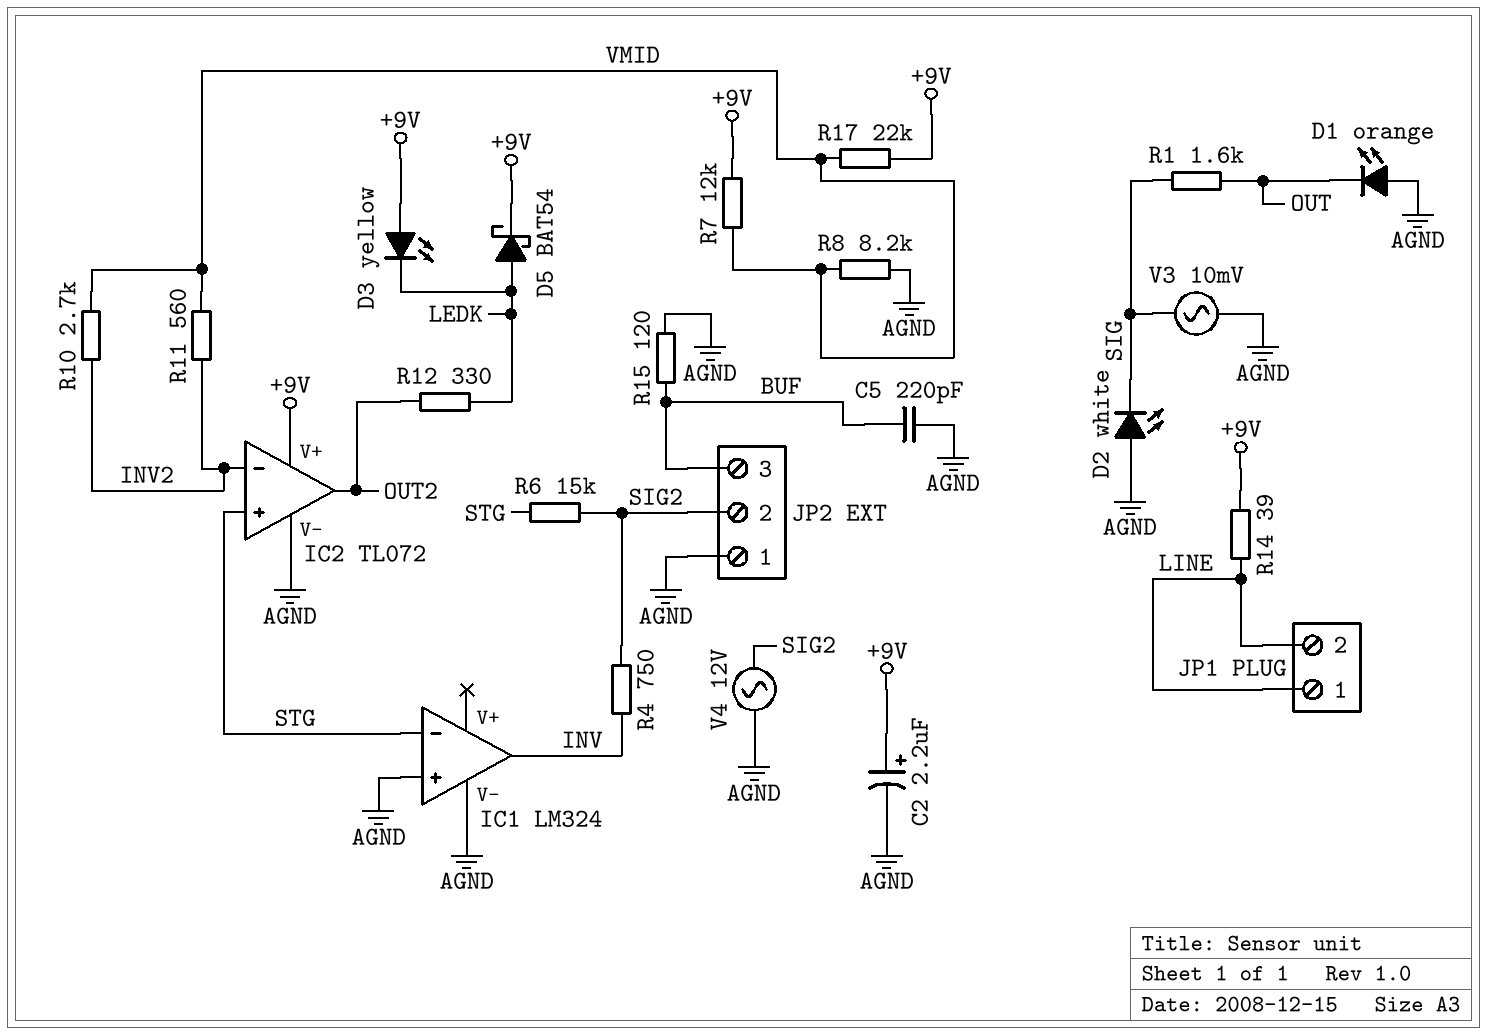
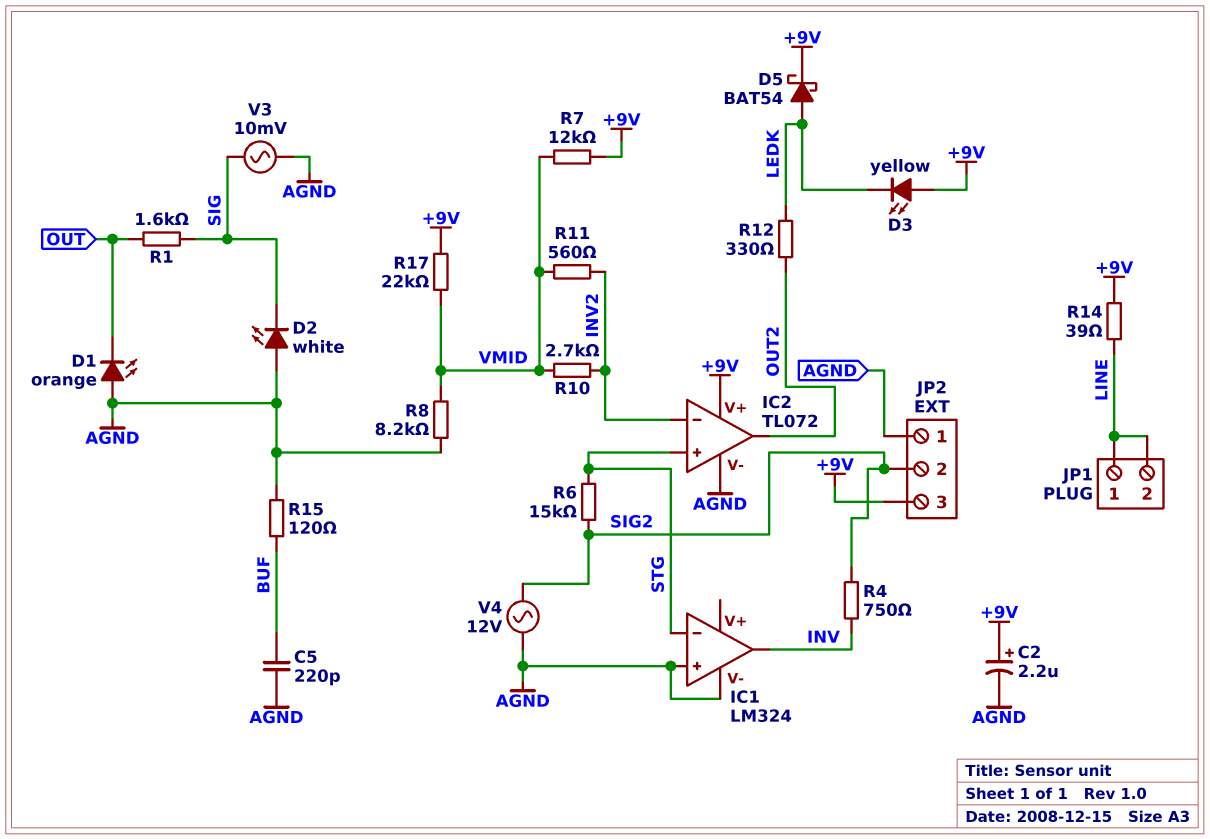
JP2 pin 3: BUF -> +9V

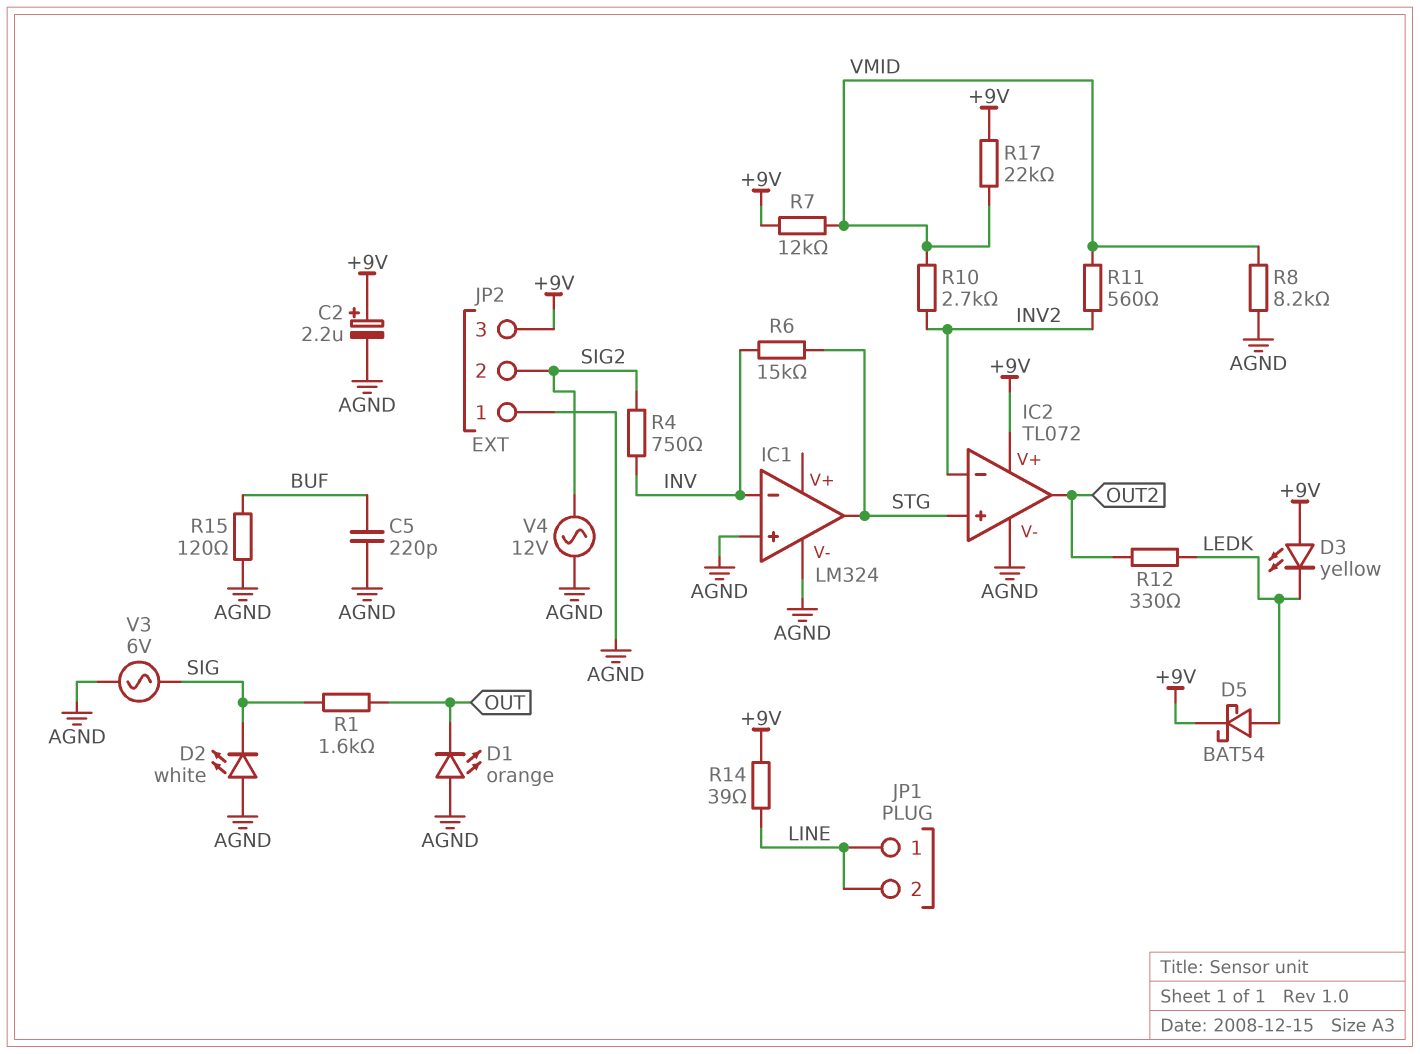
IC1 pin in-: STG -> INV
IC1 pin out: INV -> STG
R6: 15k (SIG2, STG) -> 15k (INV, STG)
V3: AC 10mV (AGND, SIG) -> AC 6V (AGND, SIG)

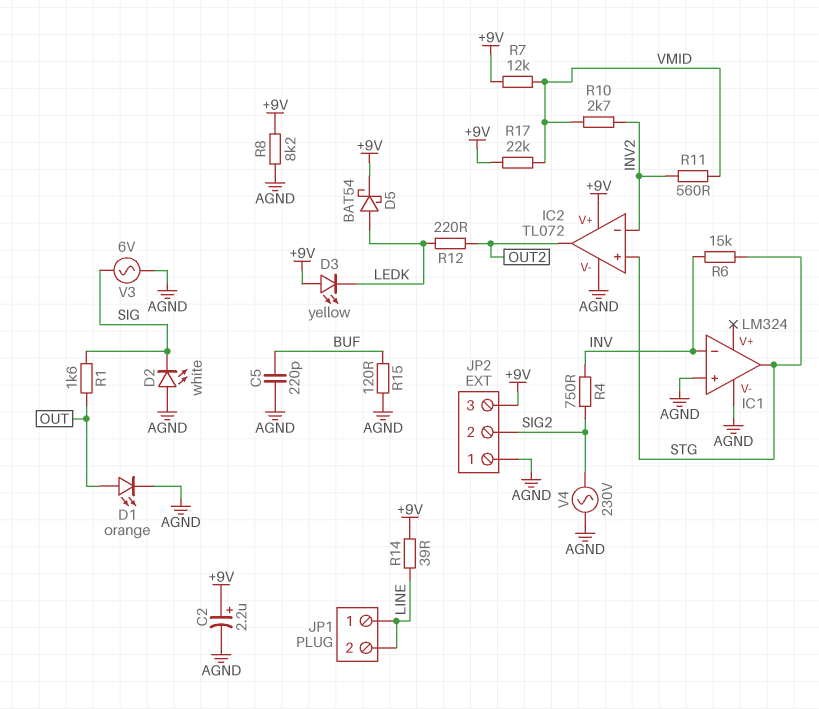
D1: LED orange (A AGND, K OUT) -> LED orange (A OUT, K AGND)
R8: 8.2k (AGND, VMID) -> 8.2k (+9V, AGND)
R12: 330 (LEDK, OUT2) -> 220 (LEDK, OUT2)
V4: AC 12V (AGND, SIG2) -> AC 230V (AGND, SIG2)

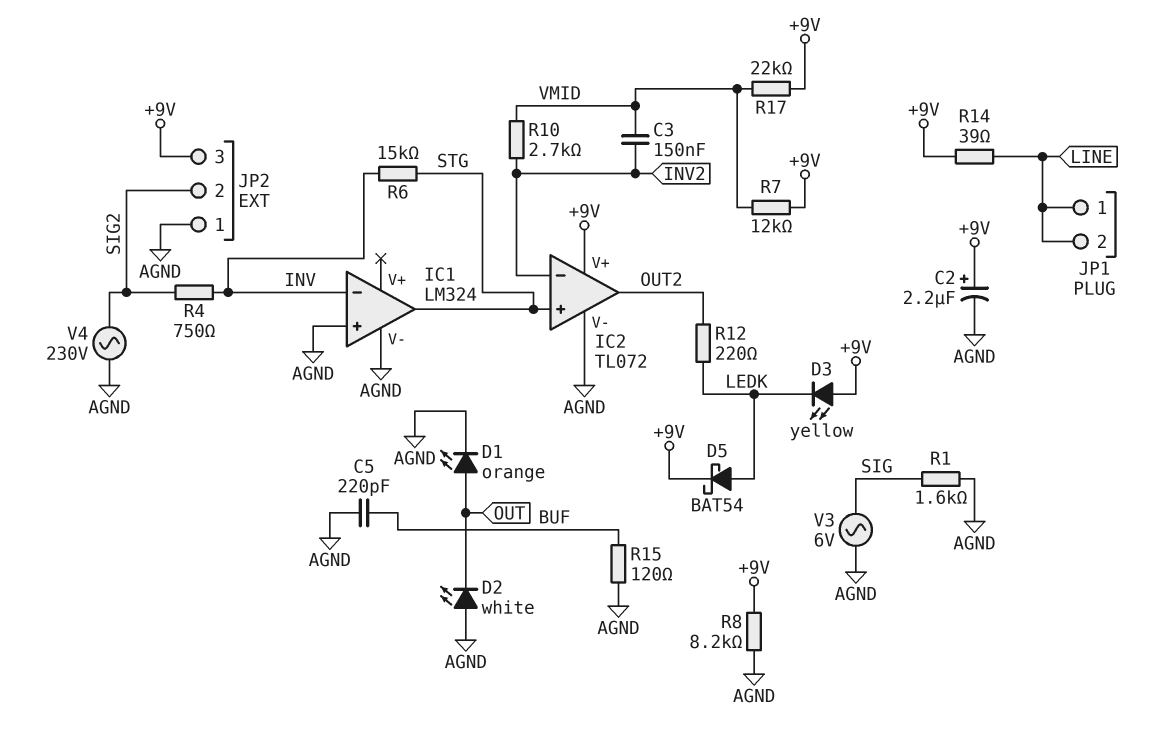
C3: none -> 150nF (INV2, VMID)
D2: LED white (A AGND, K SIG) -> LED white (A AGND, K OUT)
R1: 1.6k (OUT, SIG) -> 1.6k (AGND, SIG)
R11: 560 (INV2, VMID) -> none

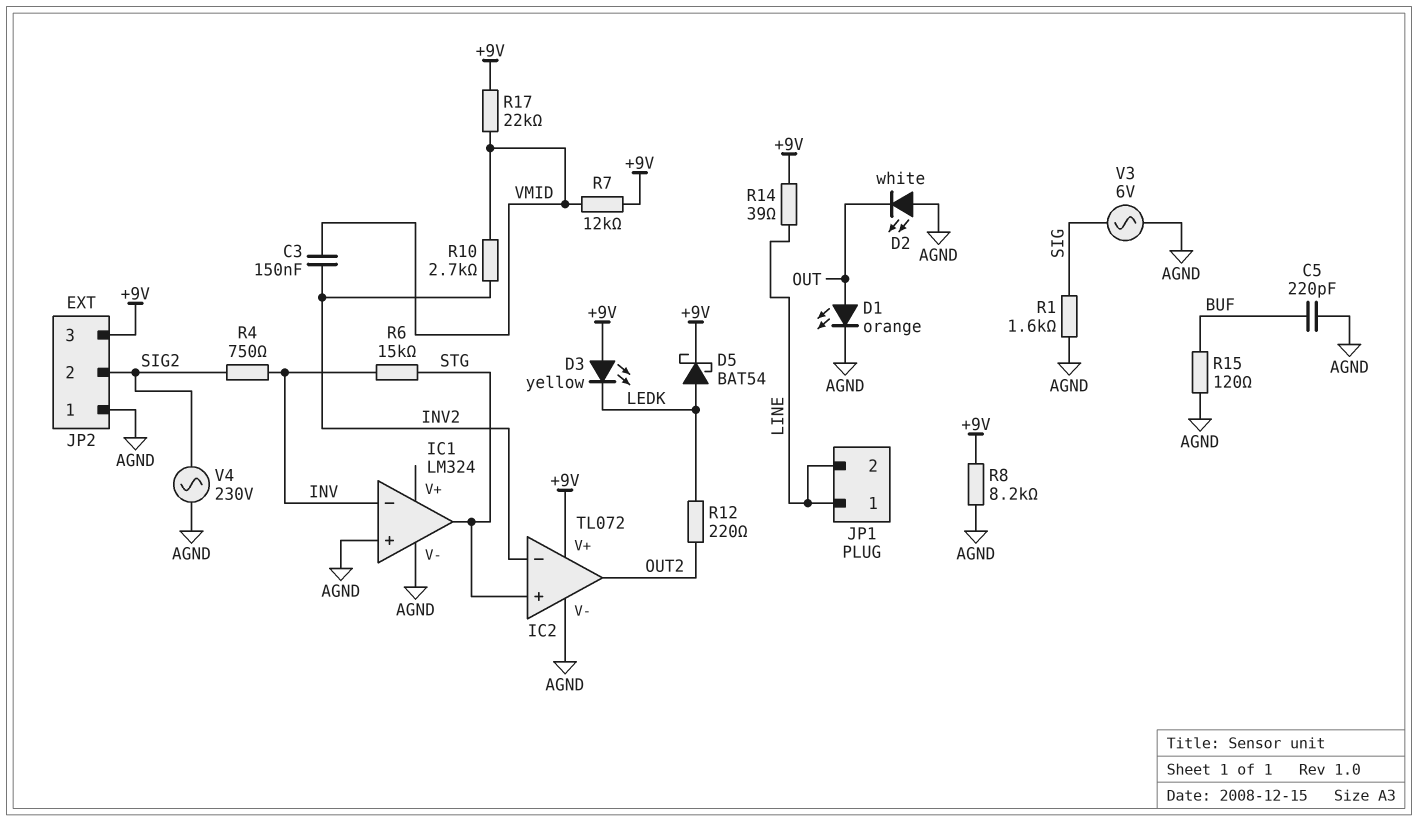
C2: 2.2uF (plus +9V, minus AGND) -> none

